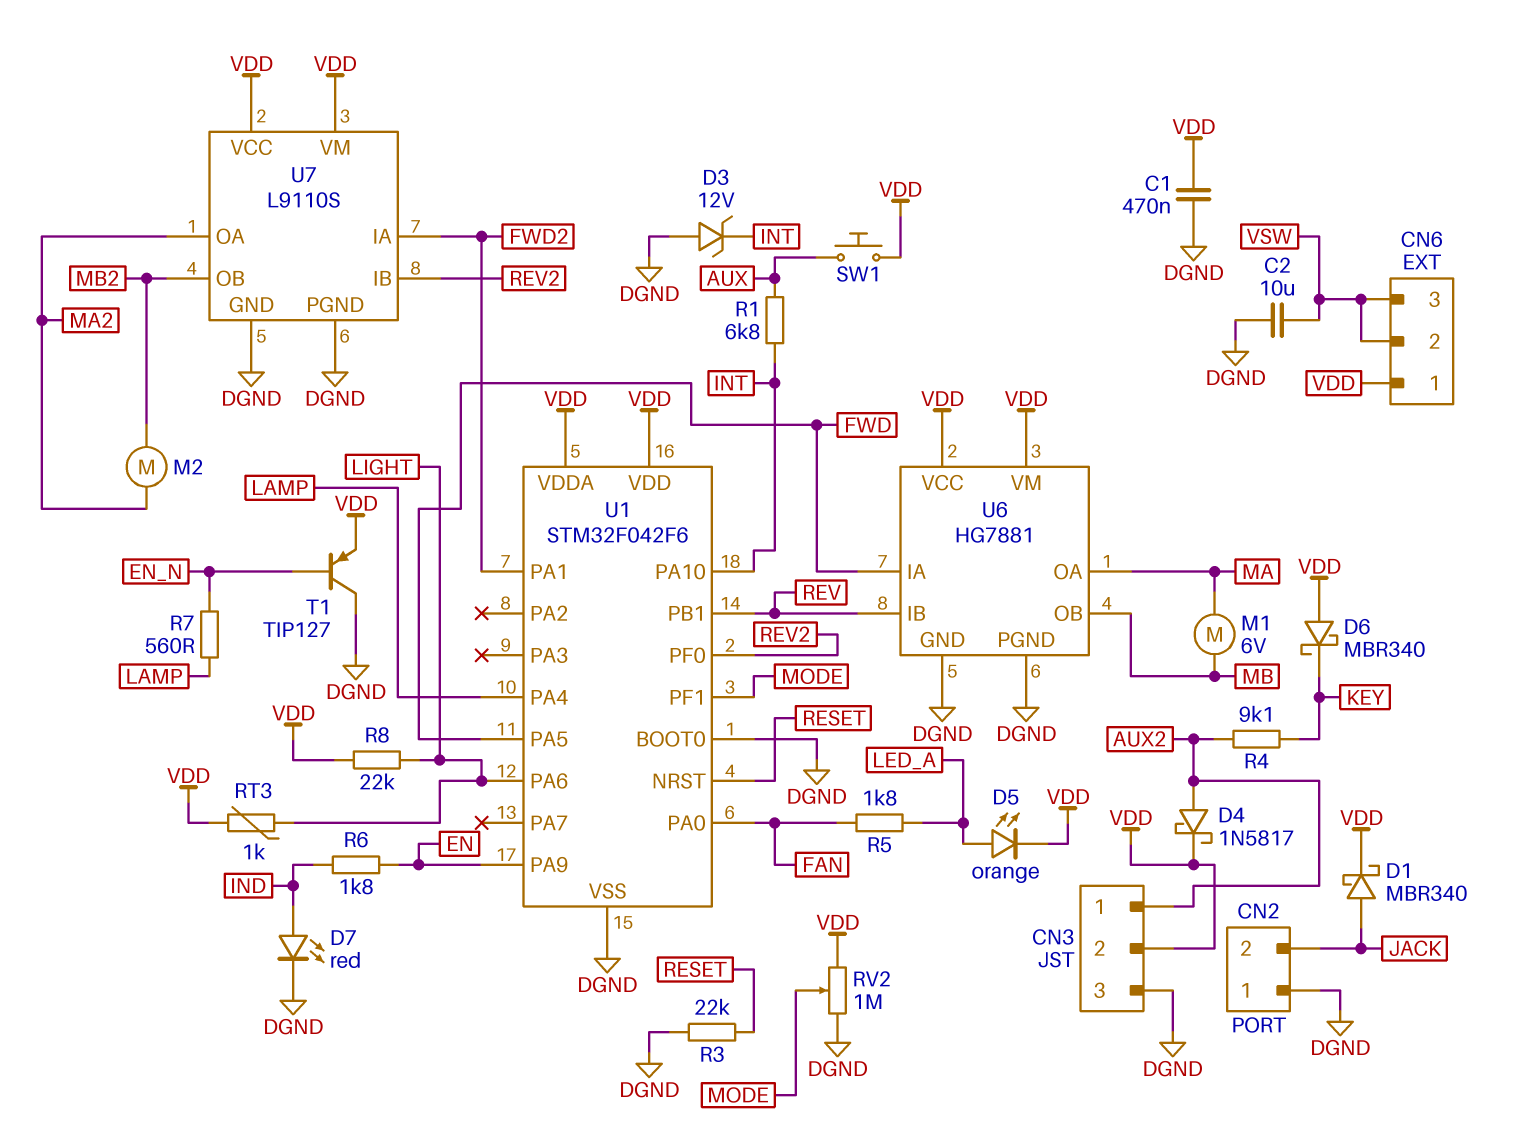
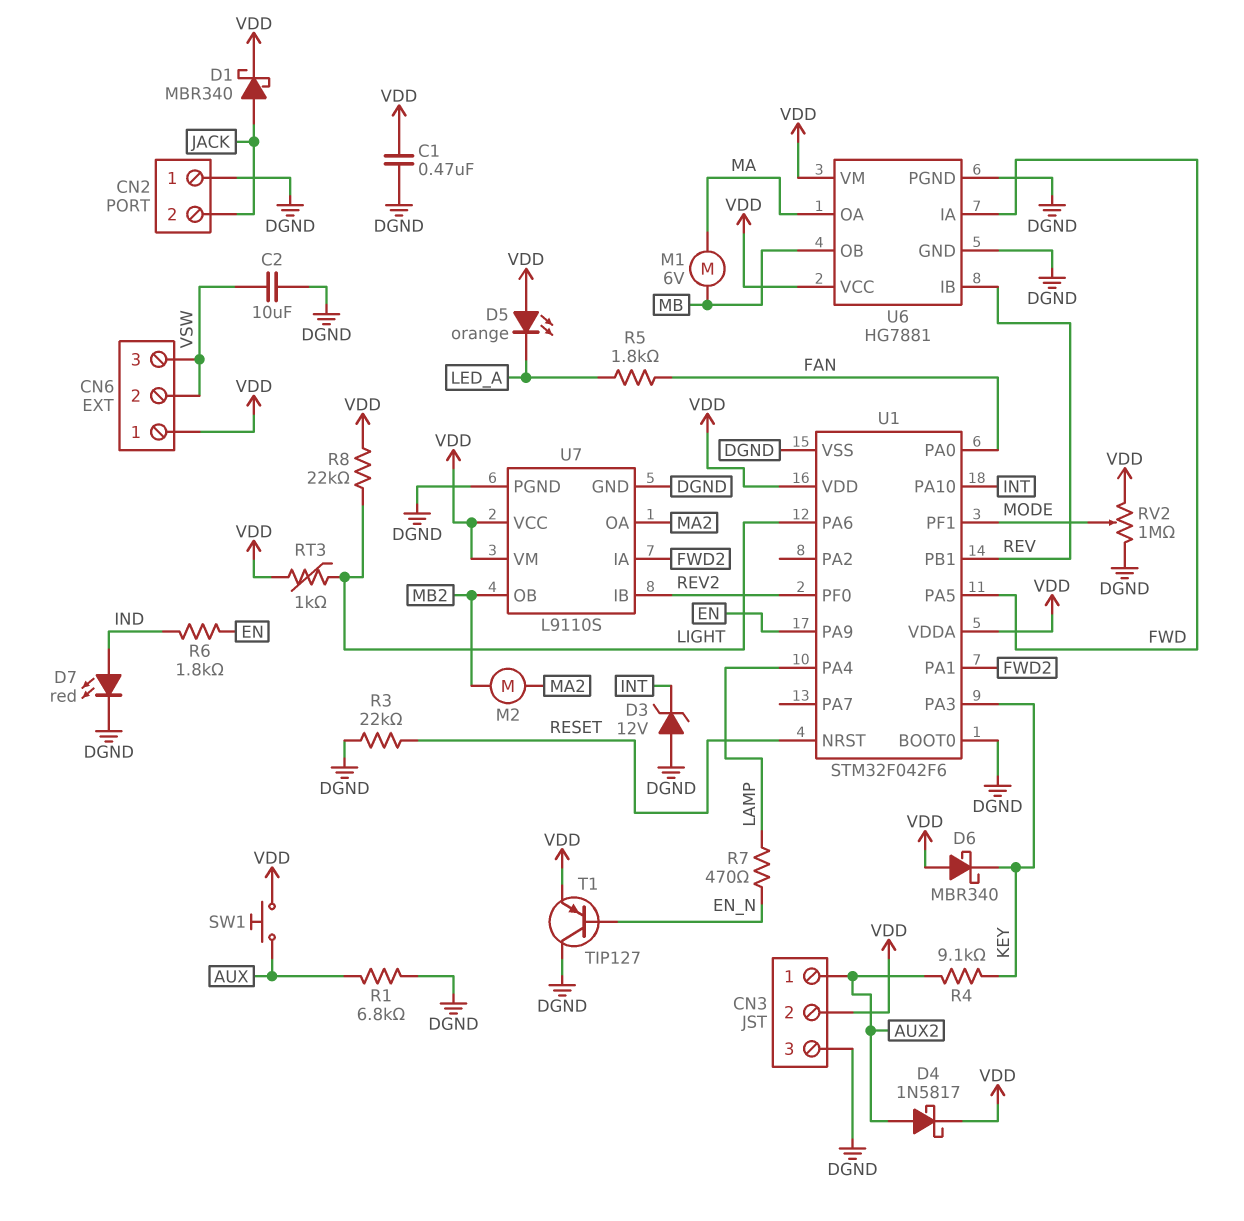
D5: LED orange (A LED_A, K VDD) -> LED orange (A VDD, K LED_A)
R1: 6.8k (AUX, INT) -> 6.8k (AUX, DGND)
R7: 560 (EN_N, LAMP) -> 470 (EN_N, LAMP)
U1 pin PA3: none -> KEY

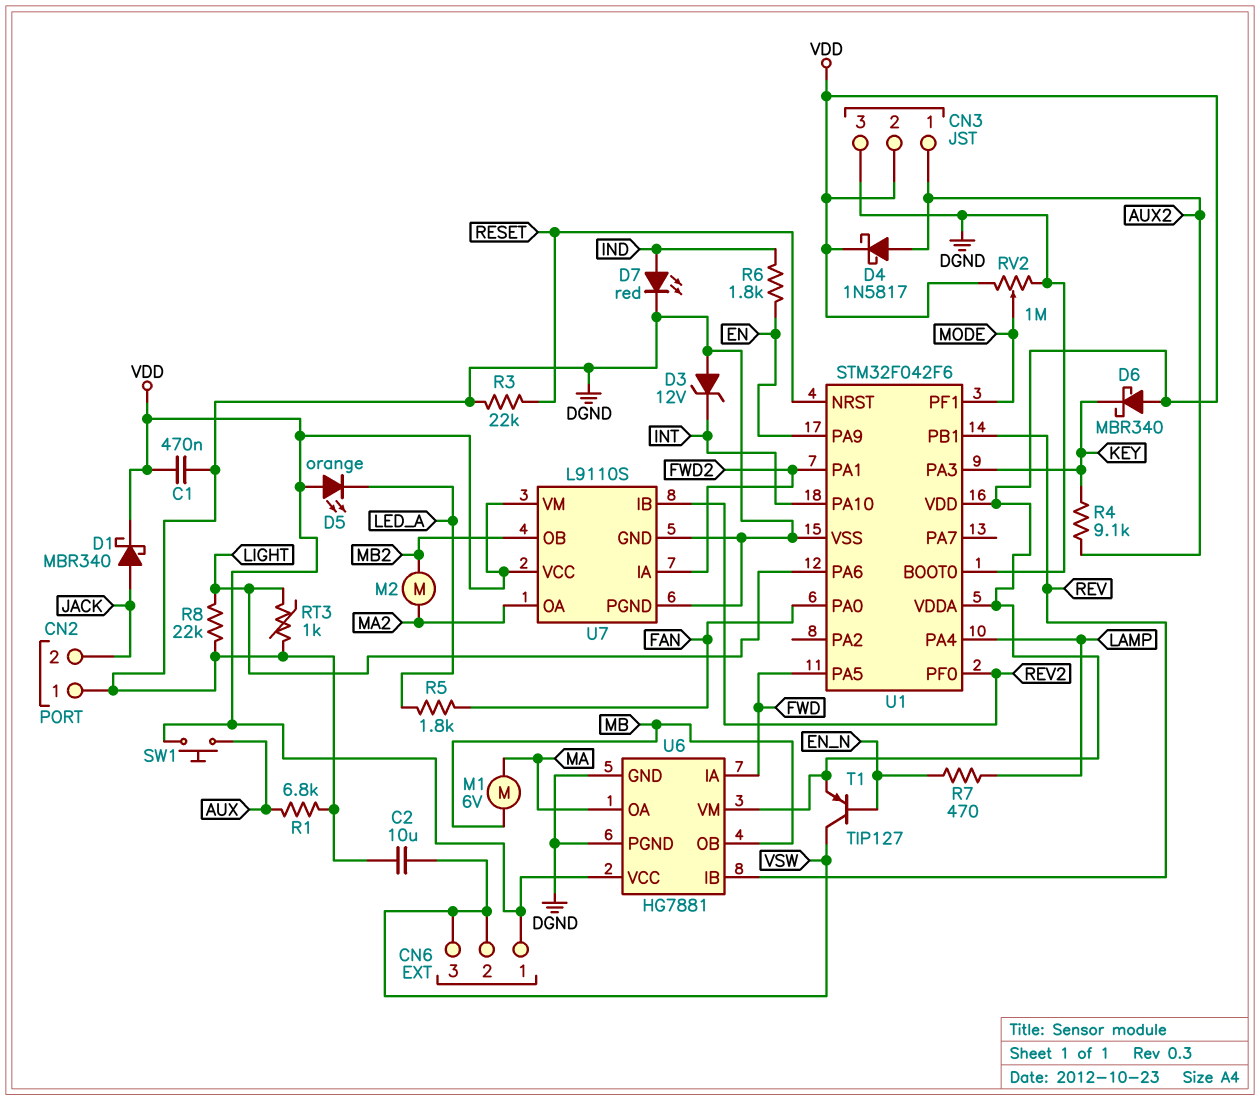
R8: 22k (LIGHT, VDD) -> 22k (DGND, LIGHT)
RT3: 1k (LIGHT, VDD) -> 1k (DGND, LIGHT)
T1: PNP TIP127 (B EN_N, C DGND, E VDD) -> PNP TIP127 (B EN_N, C VSW, E VDD)

